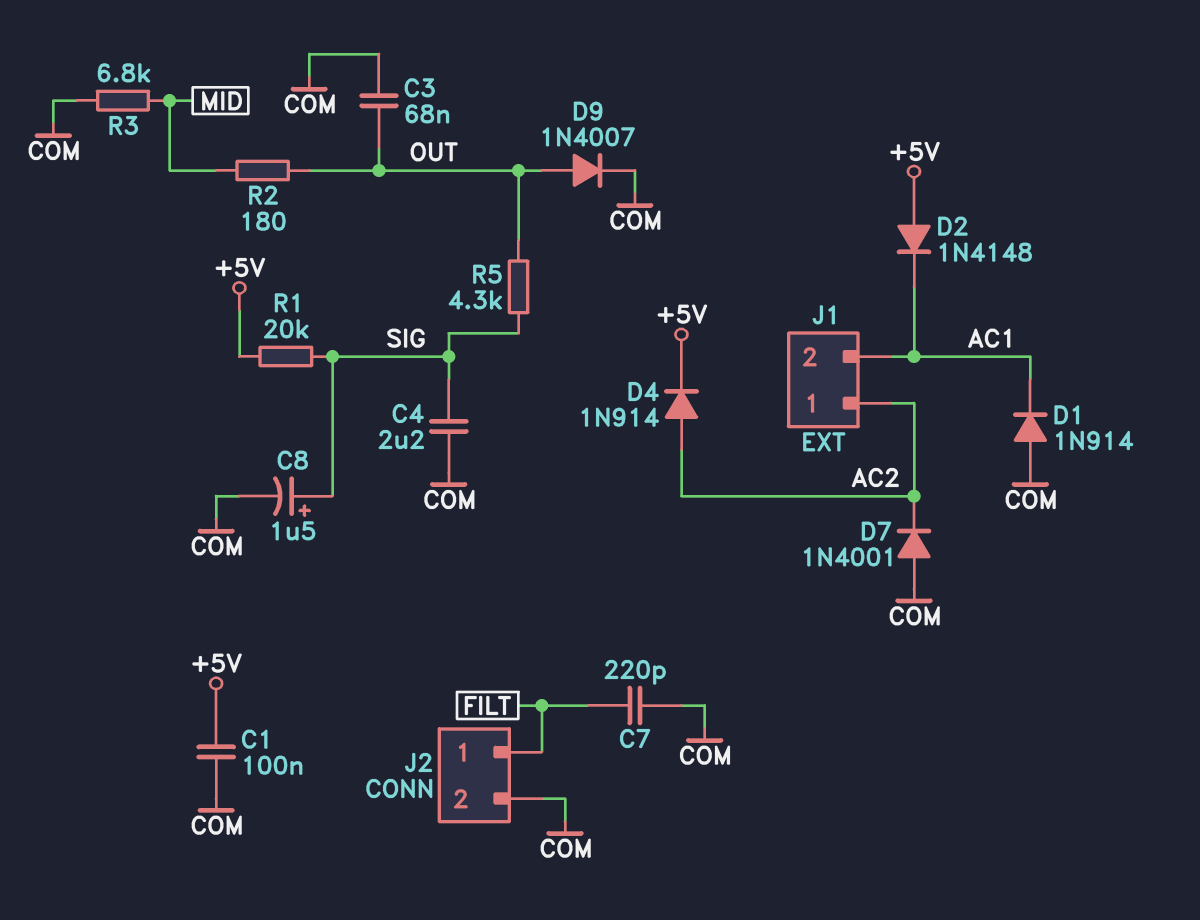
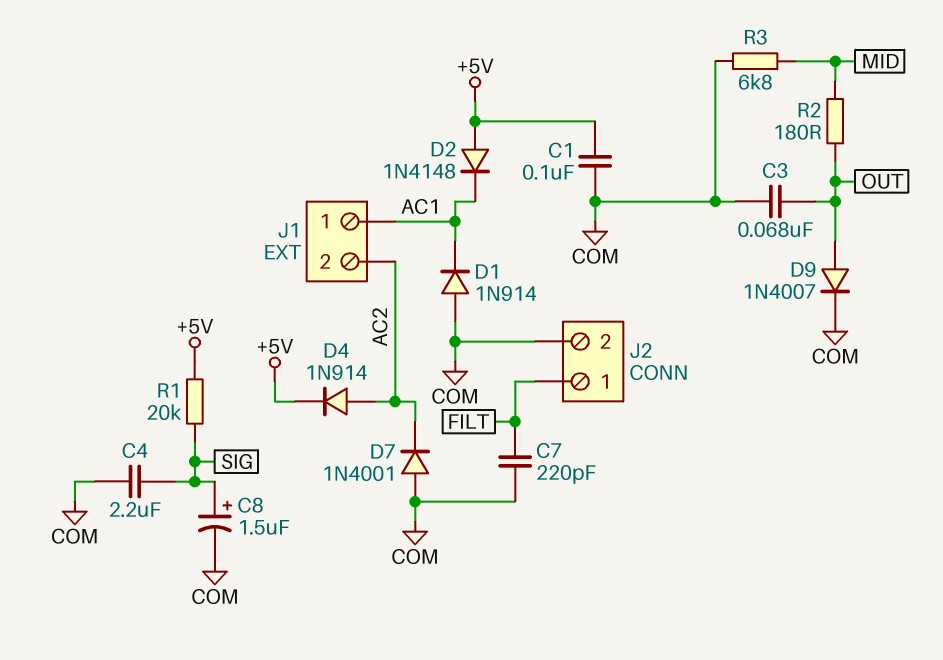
J1 pin 1: AC2 -> AC1
J1 pin 2: AC1 -> AC2
R5: 4.3k (OUT, SIG) -> none

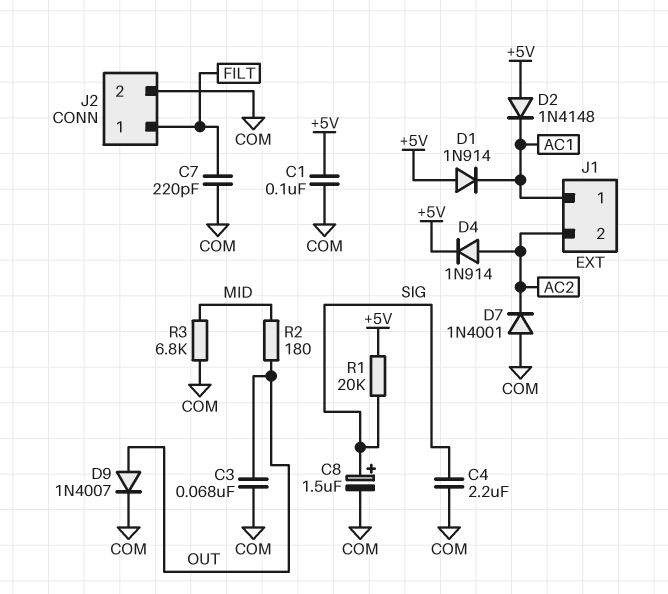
D1: diode 1N914 (A COM, K AC1) -> diode 1N914 (A +5V, K AC1)

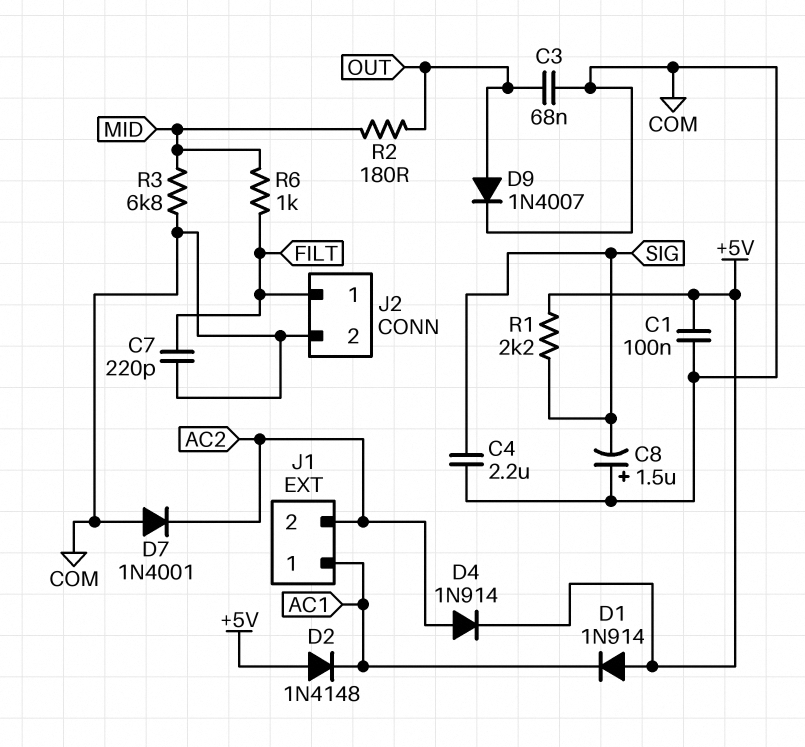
C8: 1.5uF (plus SIG, minus COM) -> 1.5uF (plus COM, minus SIG)
R1: 20k (+5V, SIG) -> 2.2k (+5V, SIG)
R6: none -> 1k (FILT, MID)

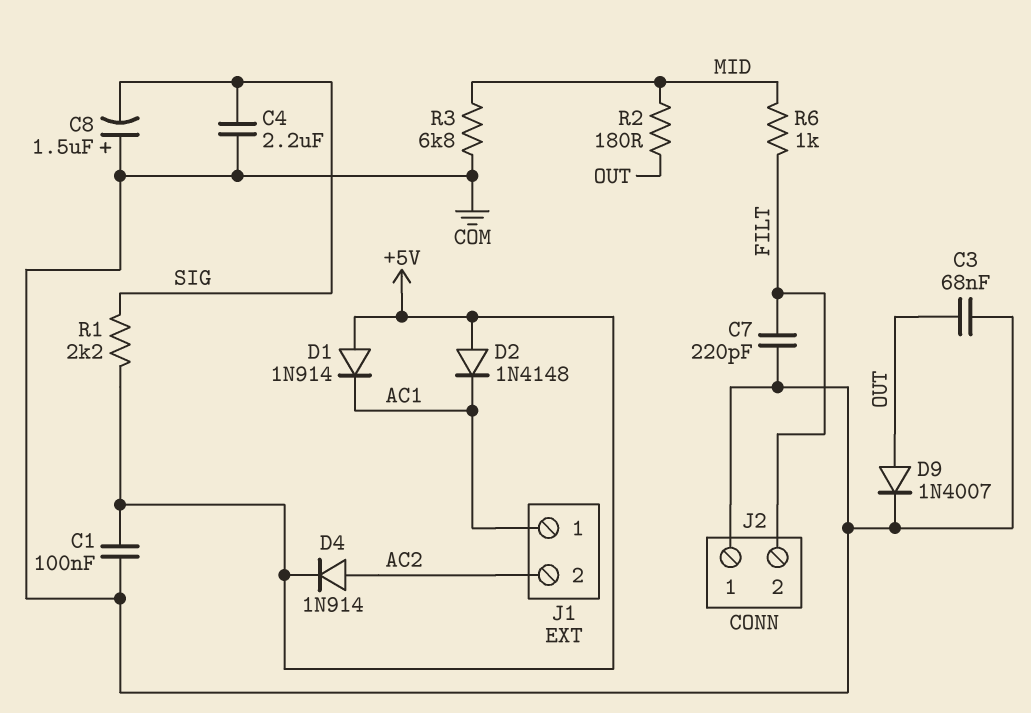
D7: diode 1N4001 (A COM, K AC2) -> none
J2 pin 1: FILT -> COM
J2 pin 2: COM -> FILT

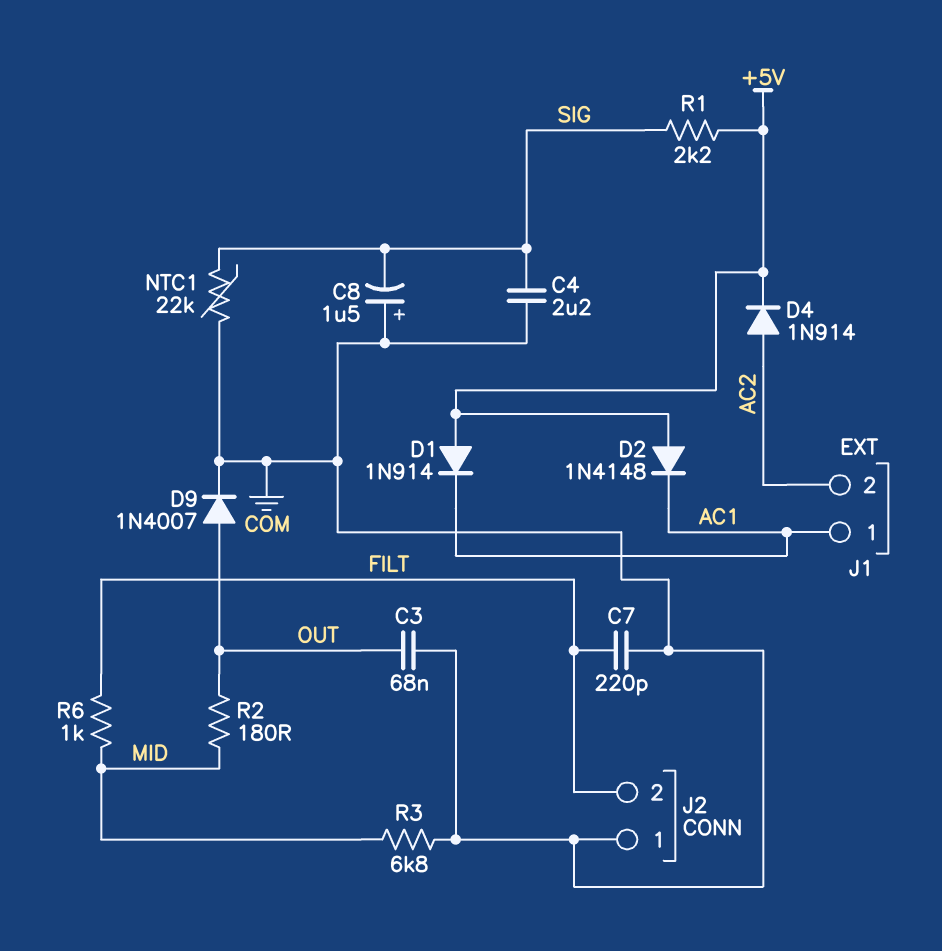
C1: 100nF (+5V, COM) -> none
NTC1: none -> 22k (COM, SIG)

